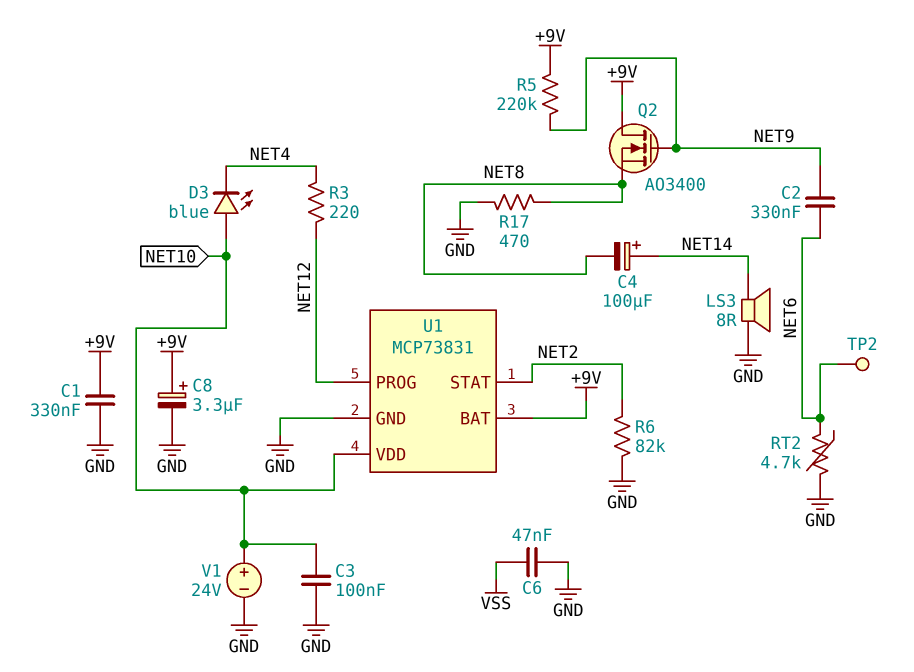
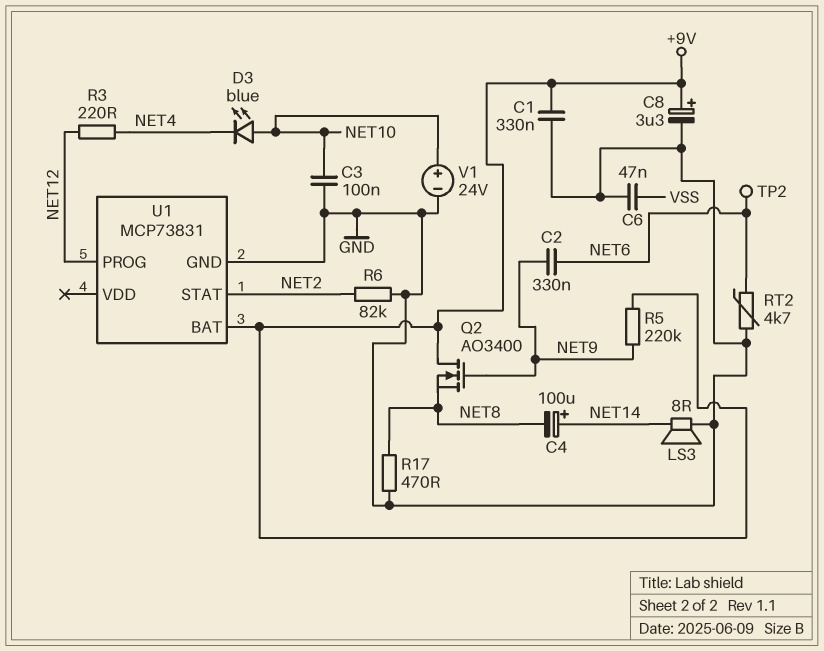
U1 pin VDD: NET10 -> none

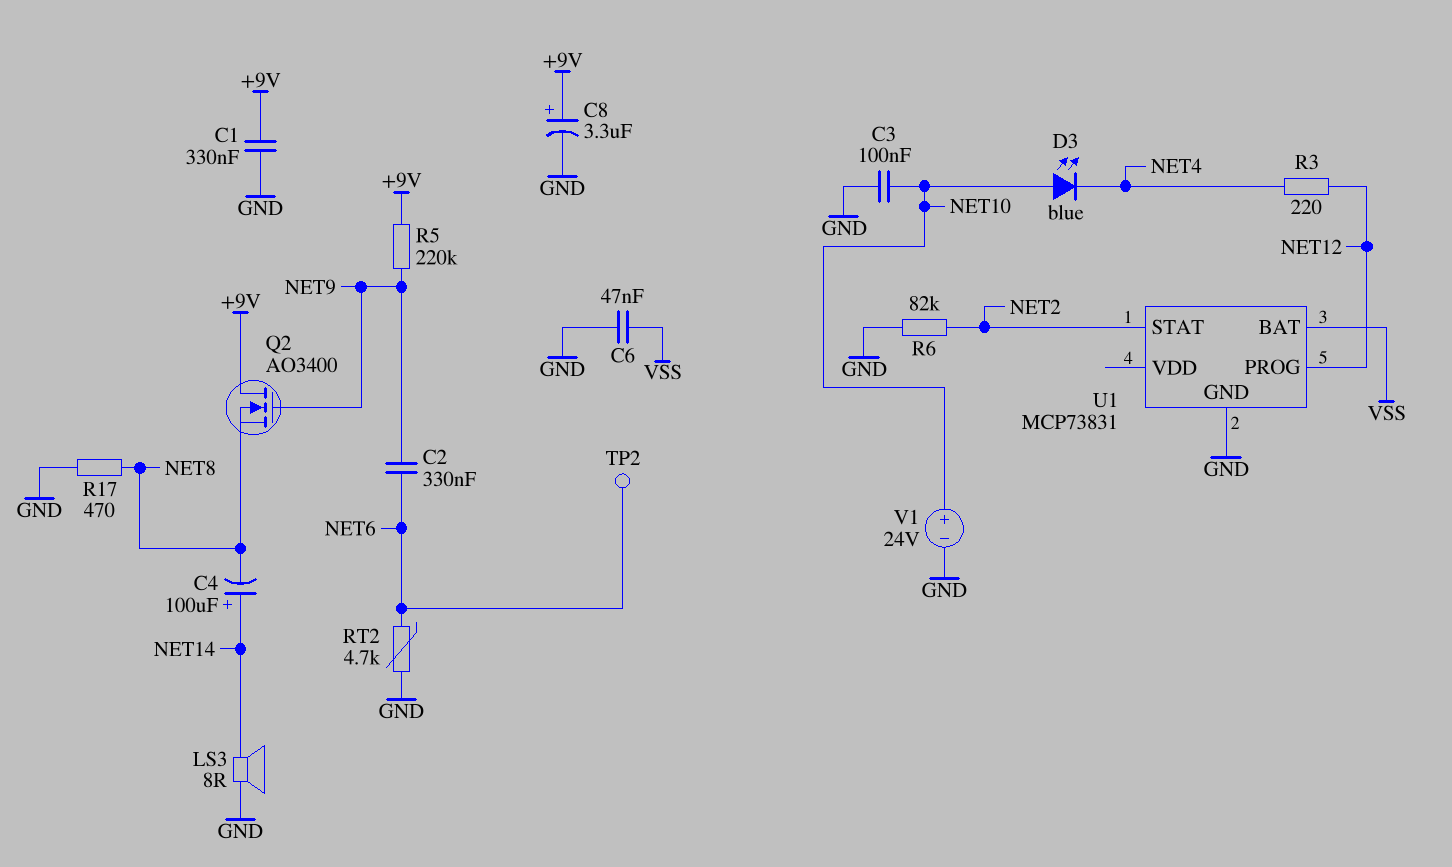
U1 pin BAT: +9V -> VSS

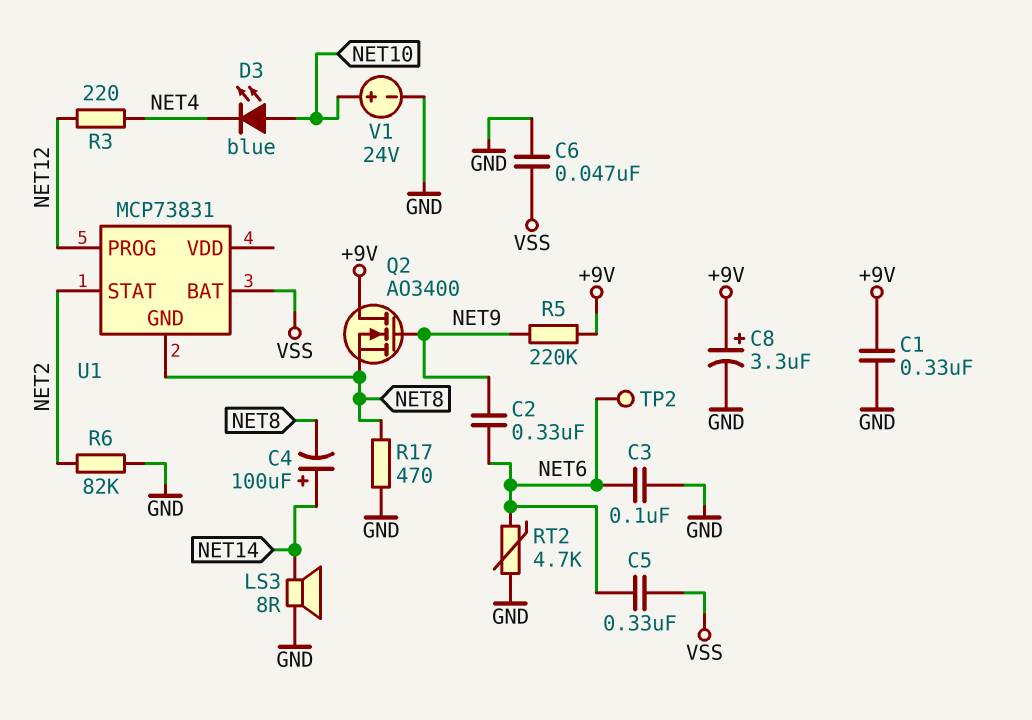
C3: 100nF (GND, NET10) -> 100nF (GND, NET6)
C5: none -> 330nF (NET6, VSS)
U1 pin GND: GND -> NET8

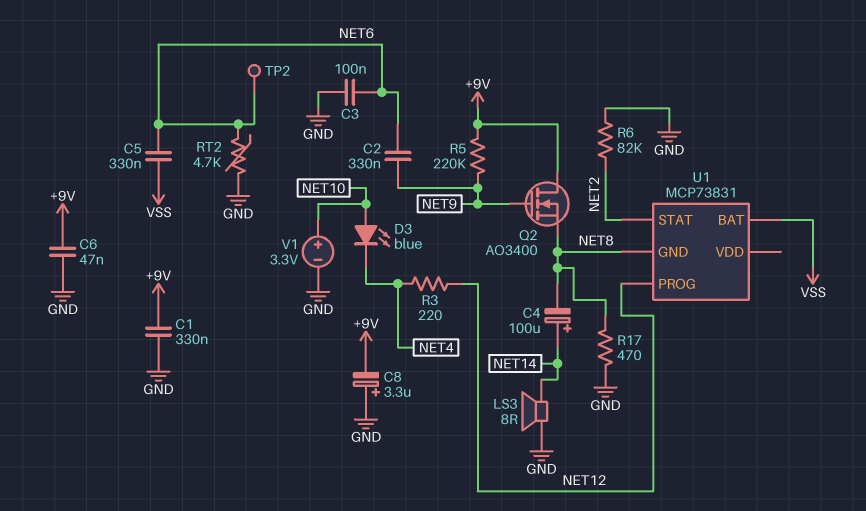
C6: 47nF (GND, VSS) -> 47nF (+9V, GND)
C8: 3.3uF (plus +9V, minus GND) -> 3.3uF (plus GND, minus +9V)
V1: 24V (plus NET10, minus GND) -> 3.3V (plus NET10, minus GND)

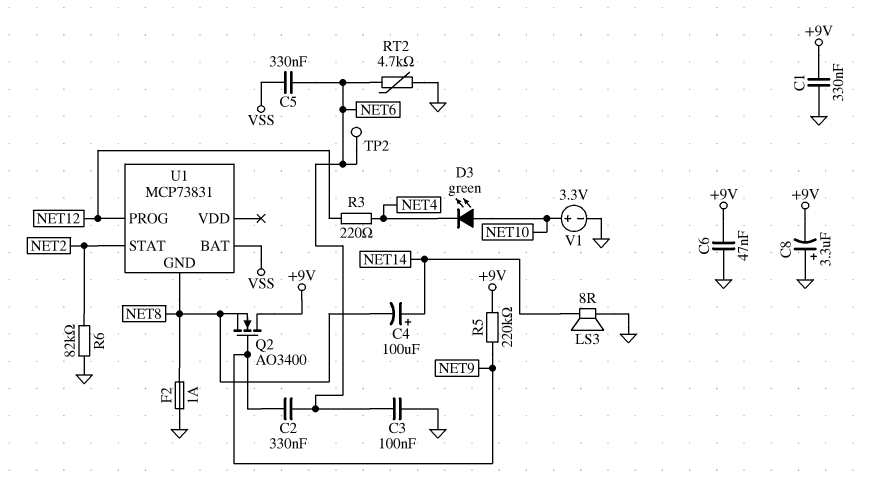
D3: LED blue (A NET10, K NET4) -> LED green (A NET10, K NET4)
F2: none -> 1A (GND, NET8)
R17: 470 (GND, NET8) -> none

